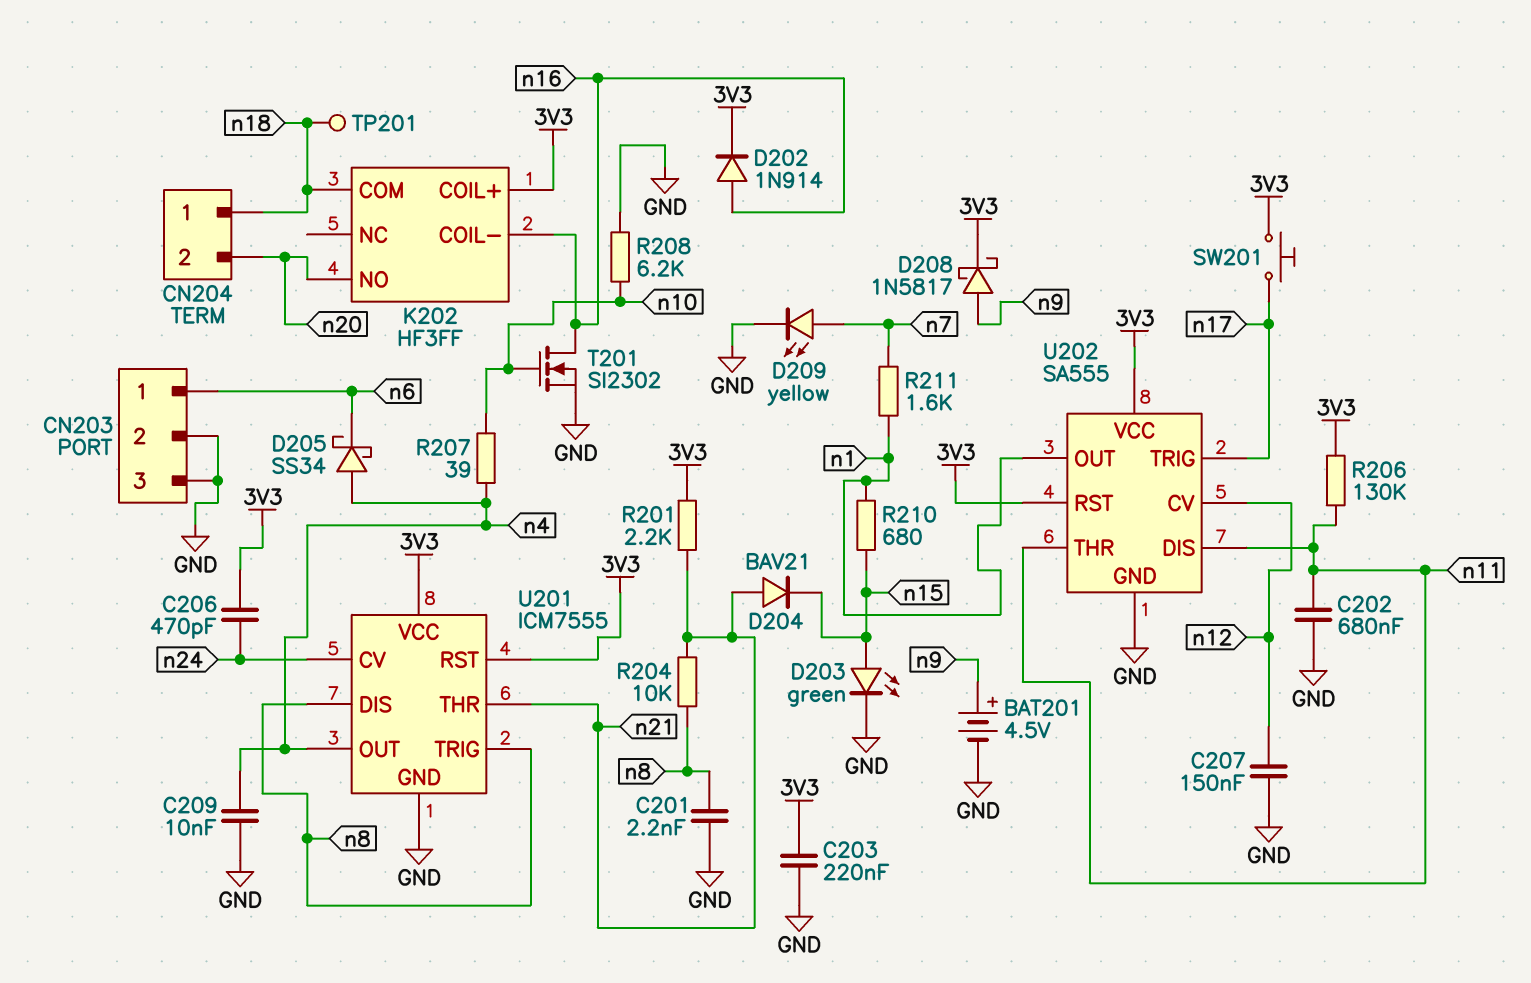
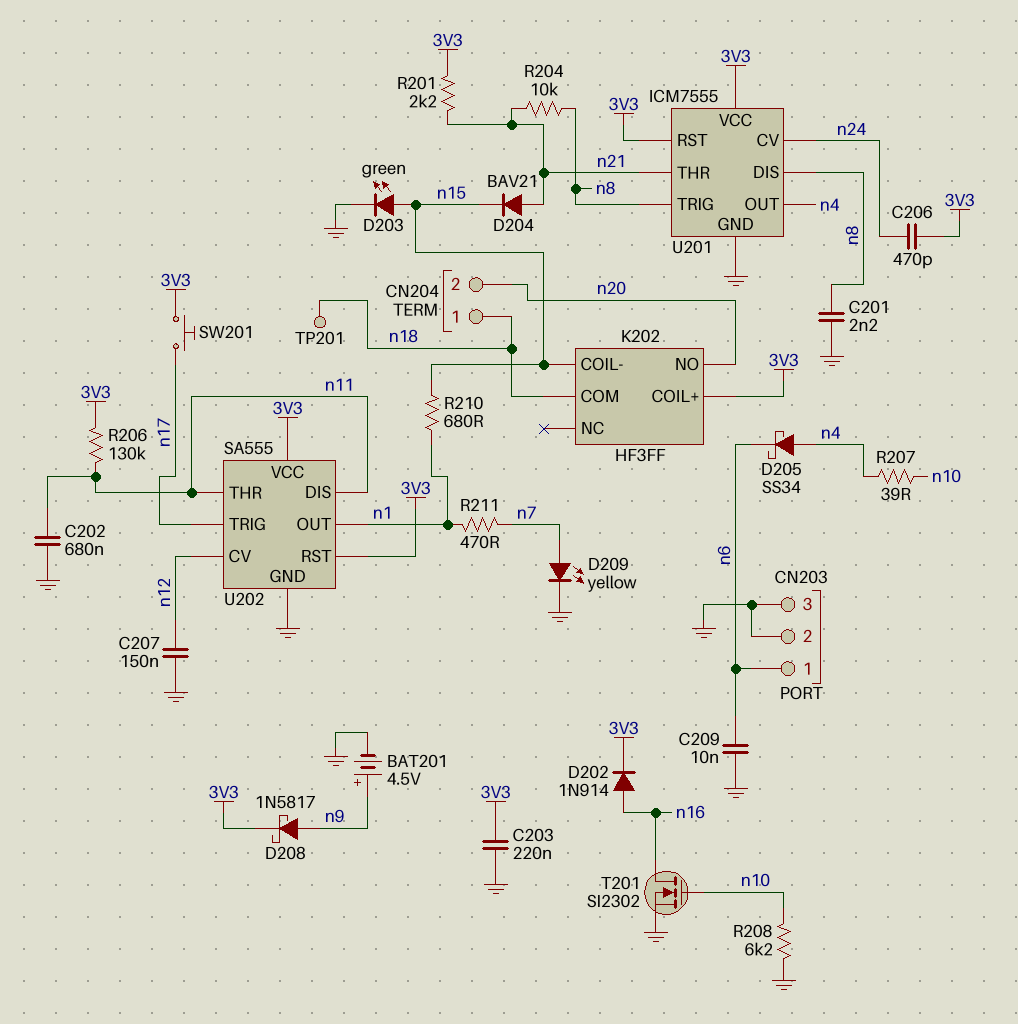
C209: 10nF (GND, n4) -> 10nF (GND, n6)
K202 pin COIL-: n16 -> n15
R211: 1.6k (n1, n7) -> 470 (n1, n7)

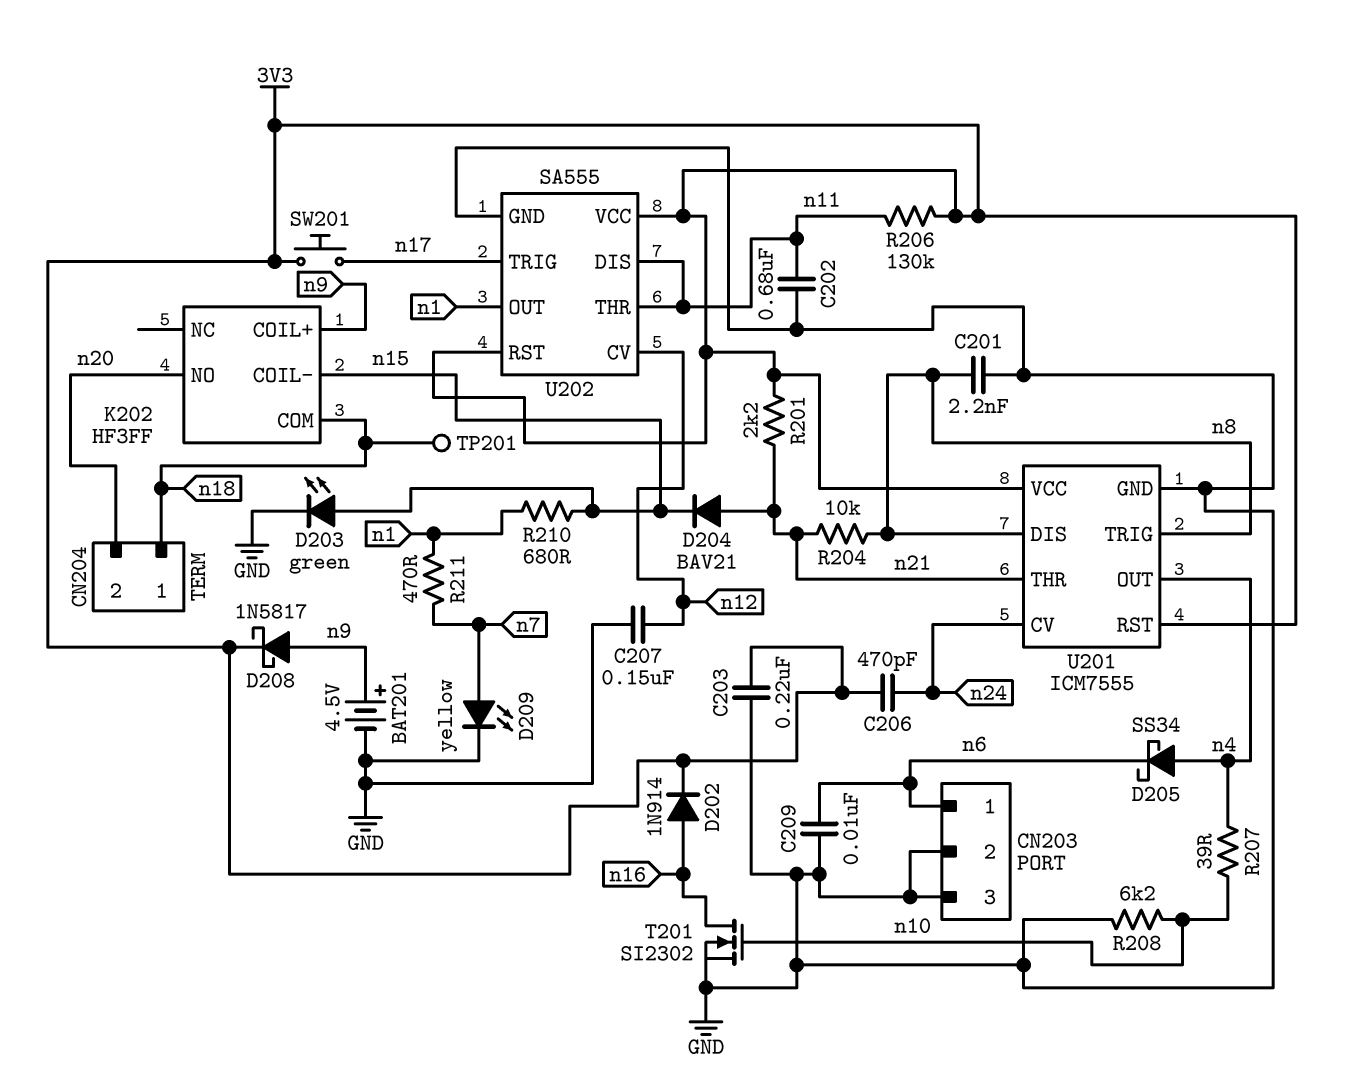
K202 pin COIL+: 3V3 -> n9

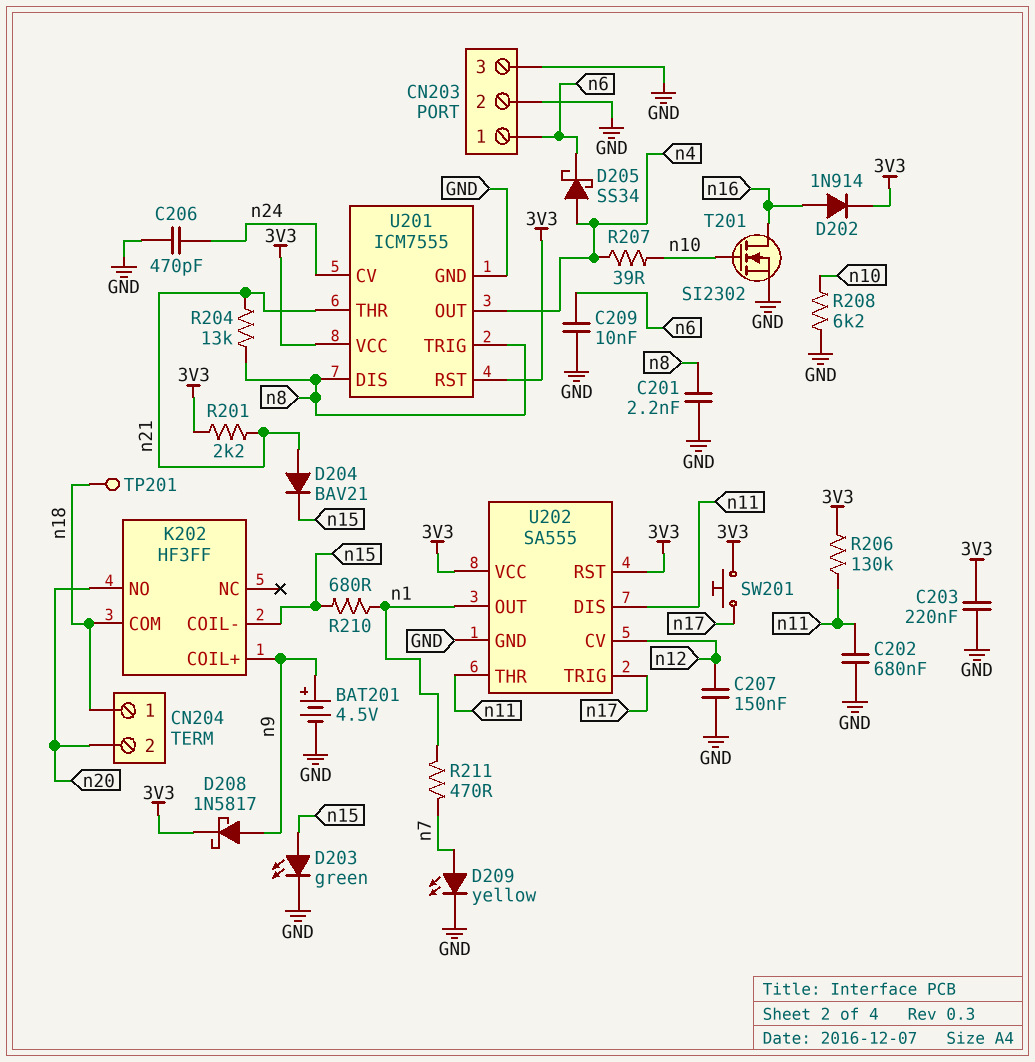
C206: 470pF (3V3, n24) -> 470pF (GND, n24)
R204: 10k (n8, n21) -> 13k (n8, n21)

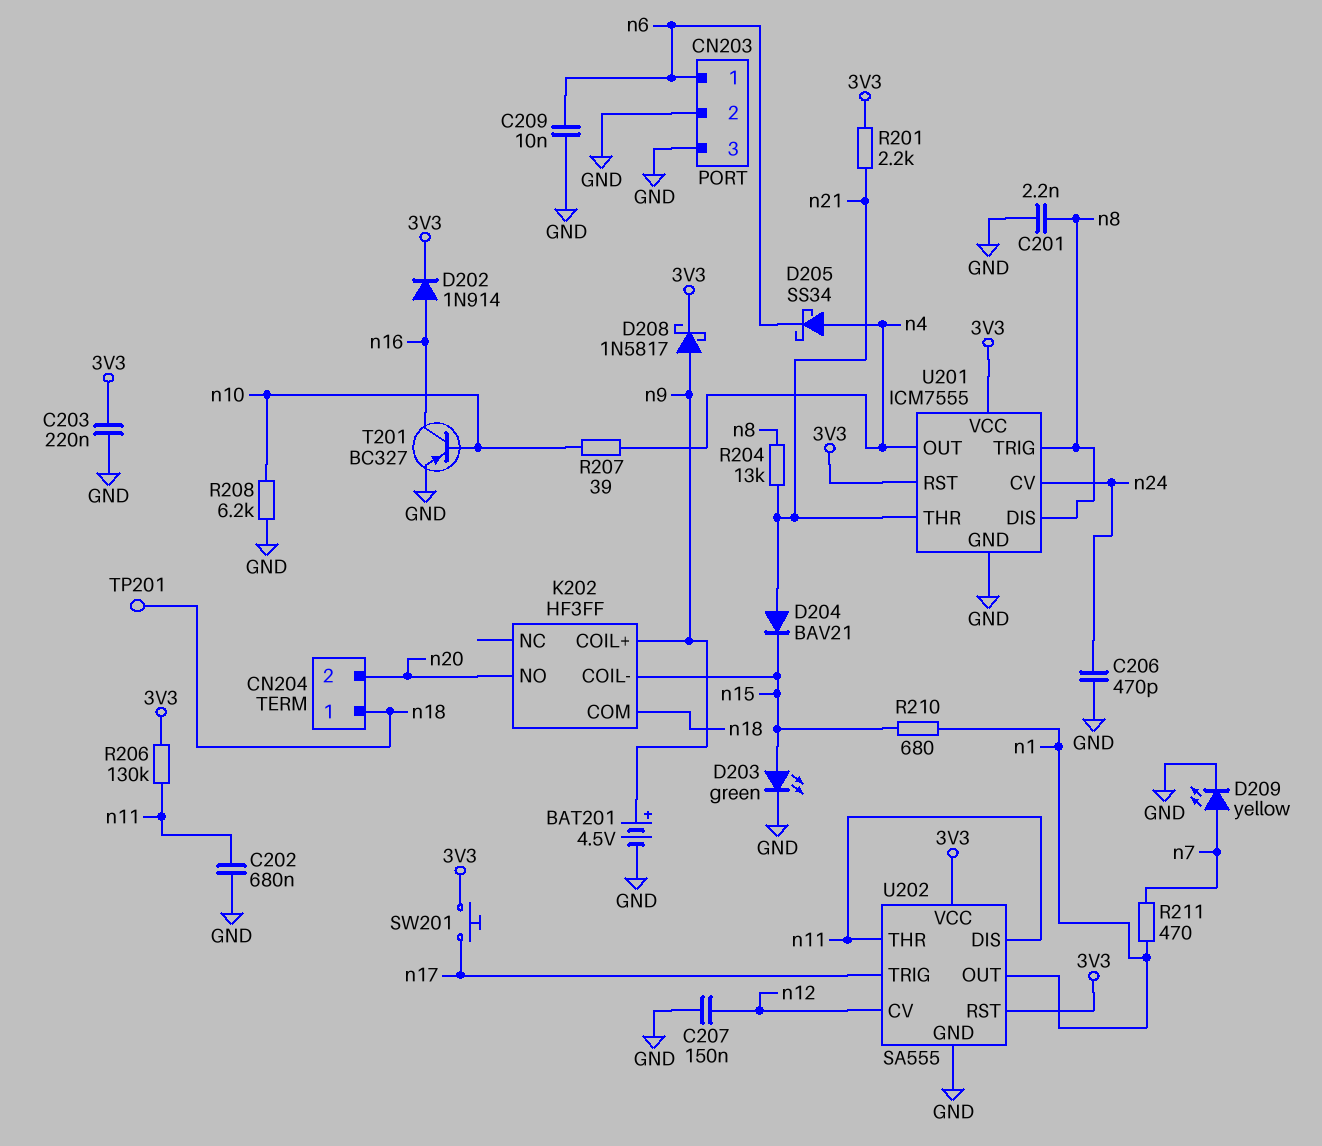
T201: NMOS SI2302 (G n10, D n16, S GND) -> PNP BC327 (B n10, C n16, E GND)

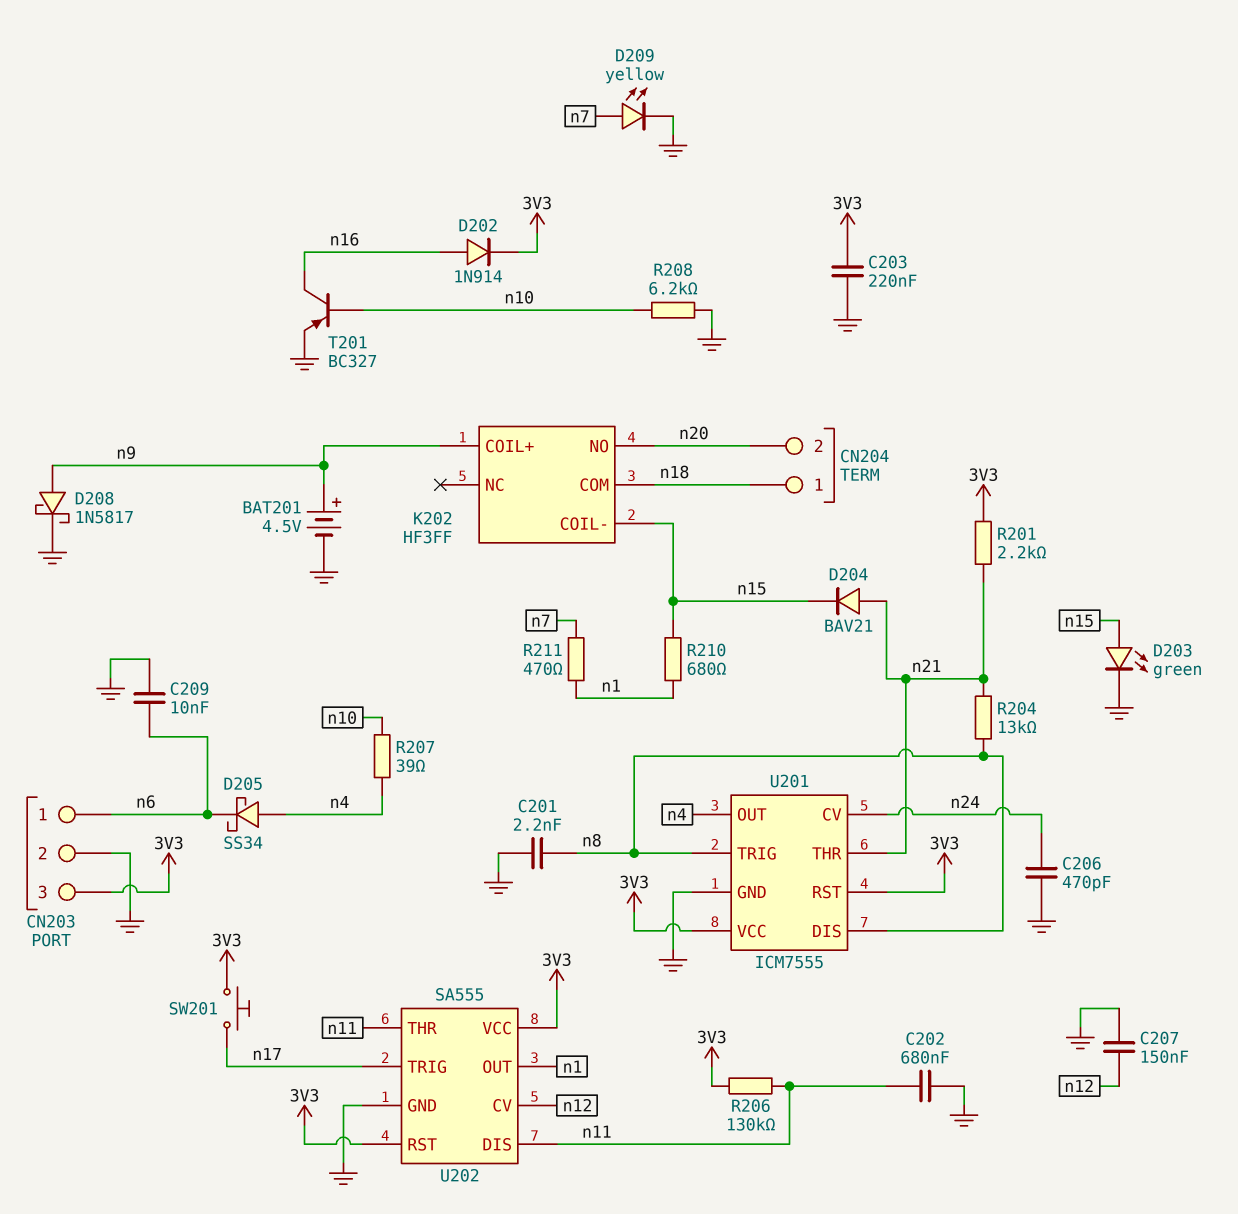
CN203 pin 3: GND -> 3V3
D208: schottky 1N5817 (A n9, K 3V3) -> schottky 1N5817 (A n9, K GND)
TP201: test point (n18) -> none

